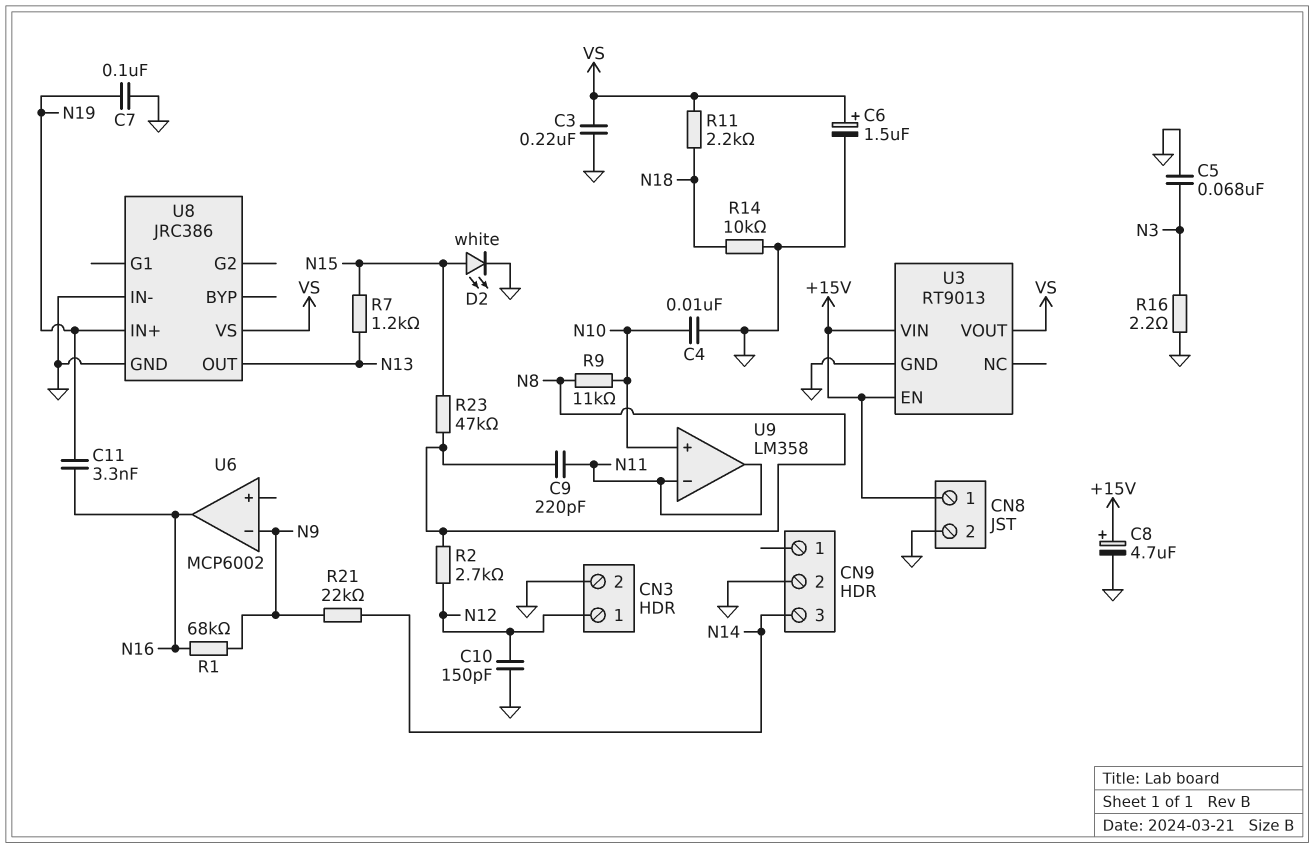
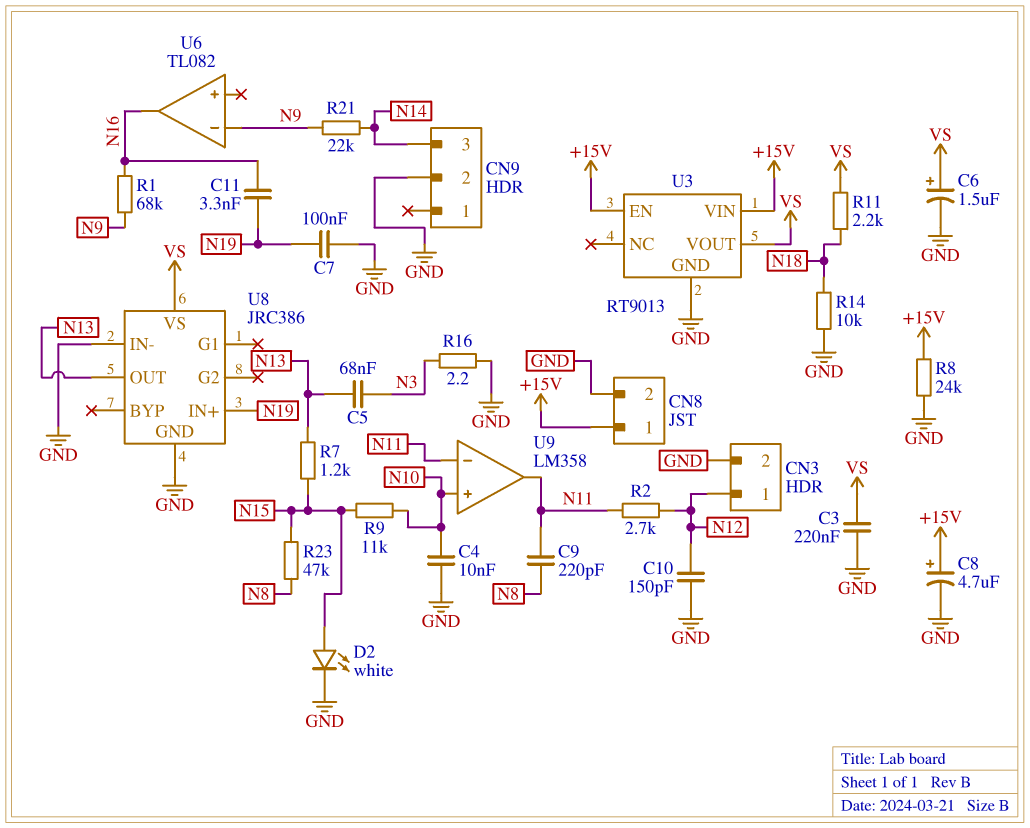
C5: 68nF (GND, N3) -> 68nF (N3, N13)
R2: 2.7k (N8, N12) -> 2.7k (N11, N12)
R8: none -> 24k (+15V, GND)
R9: 11k (N8, N10) -> 11k (N10, N15)
U6: MCP6002 -> TL082

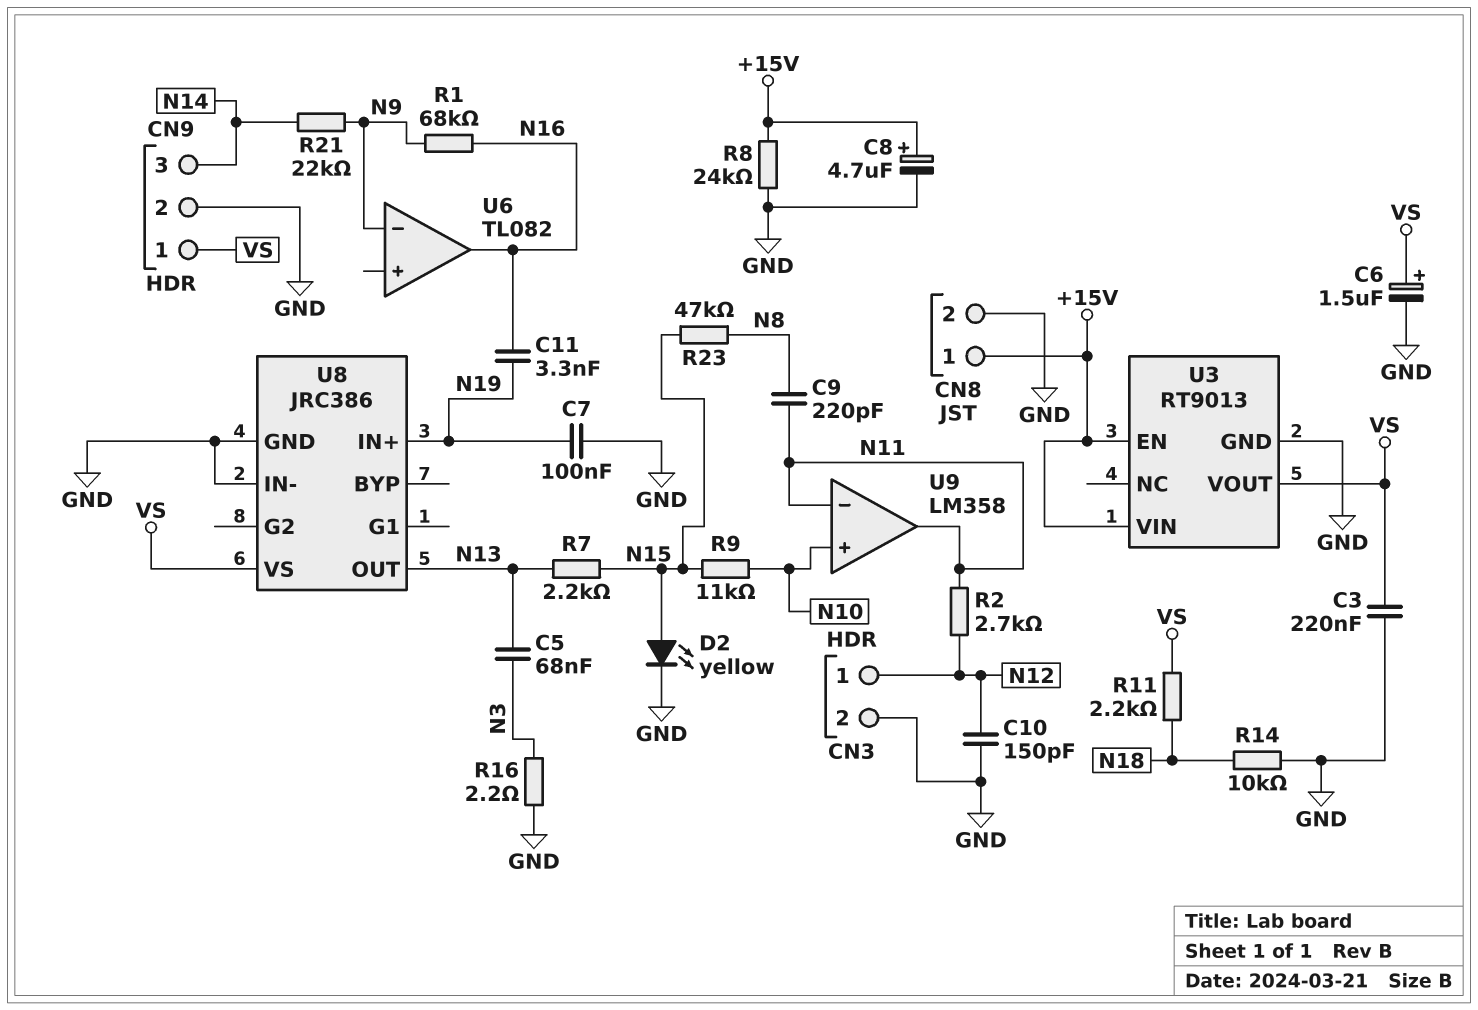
C4: 10nF (GND, N10) -> none
CN9 pin 1: none -> VS
D2: LED white (A N15, K GND) -> LED yellow (A N15, K GND)
R7: 1.2k (N13, N15) -> 2.2k (N13, N15)

